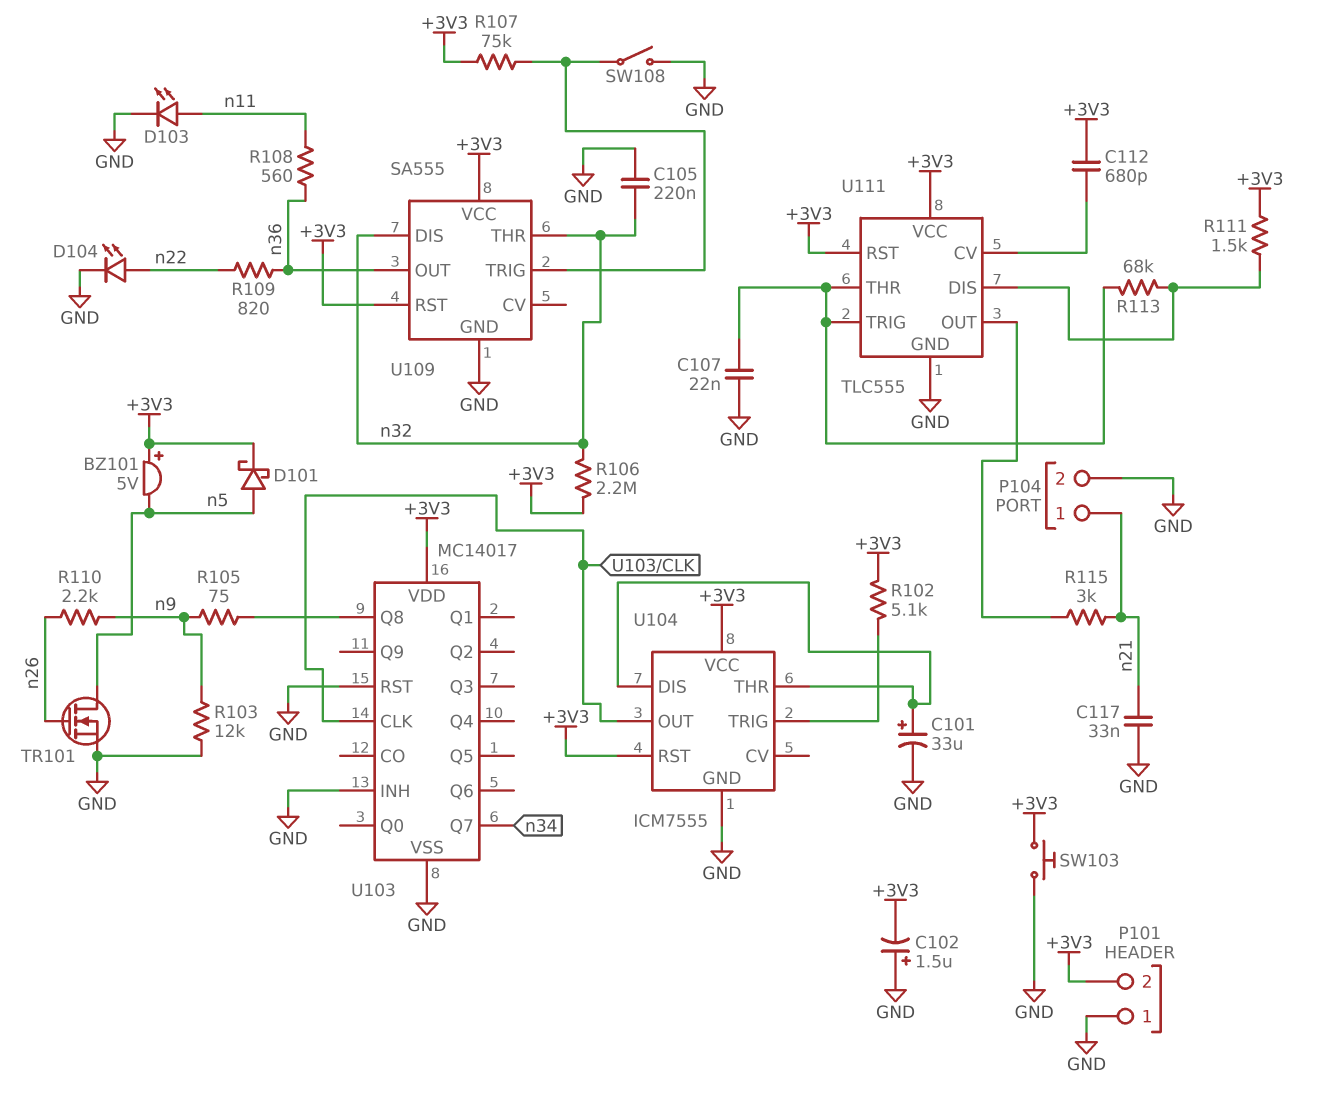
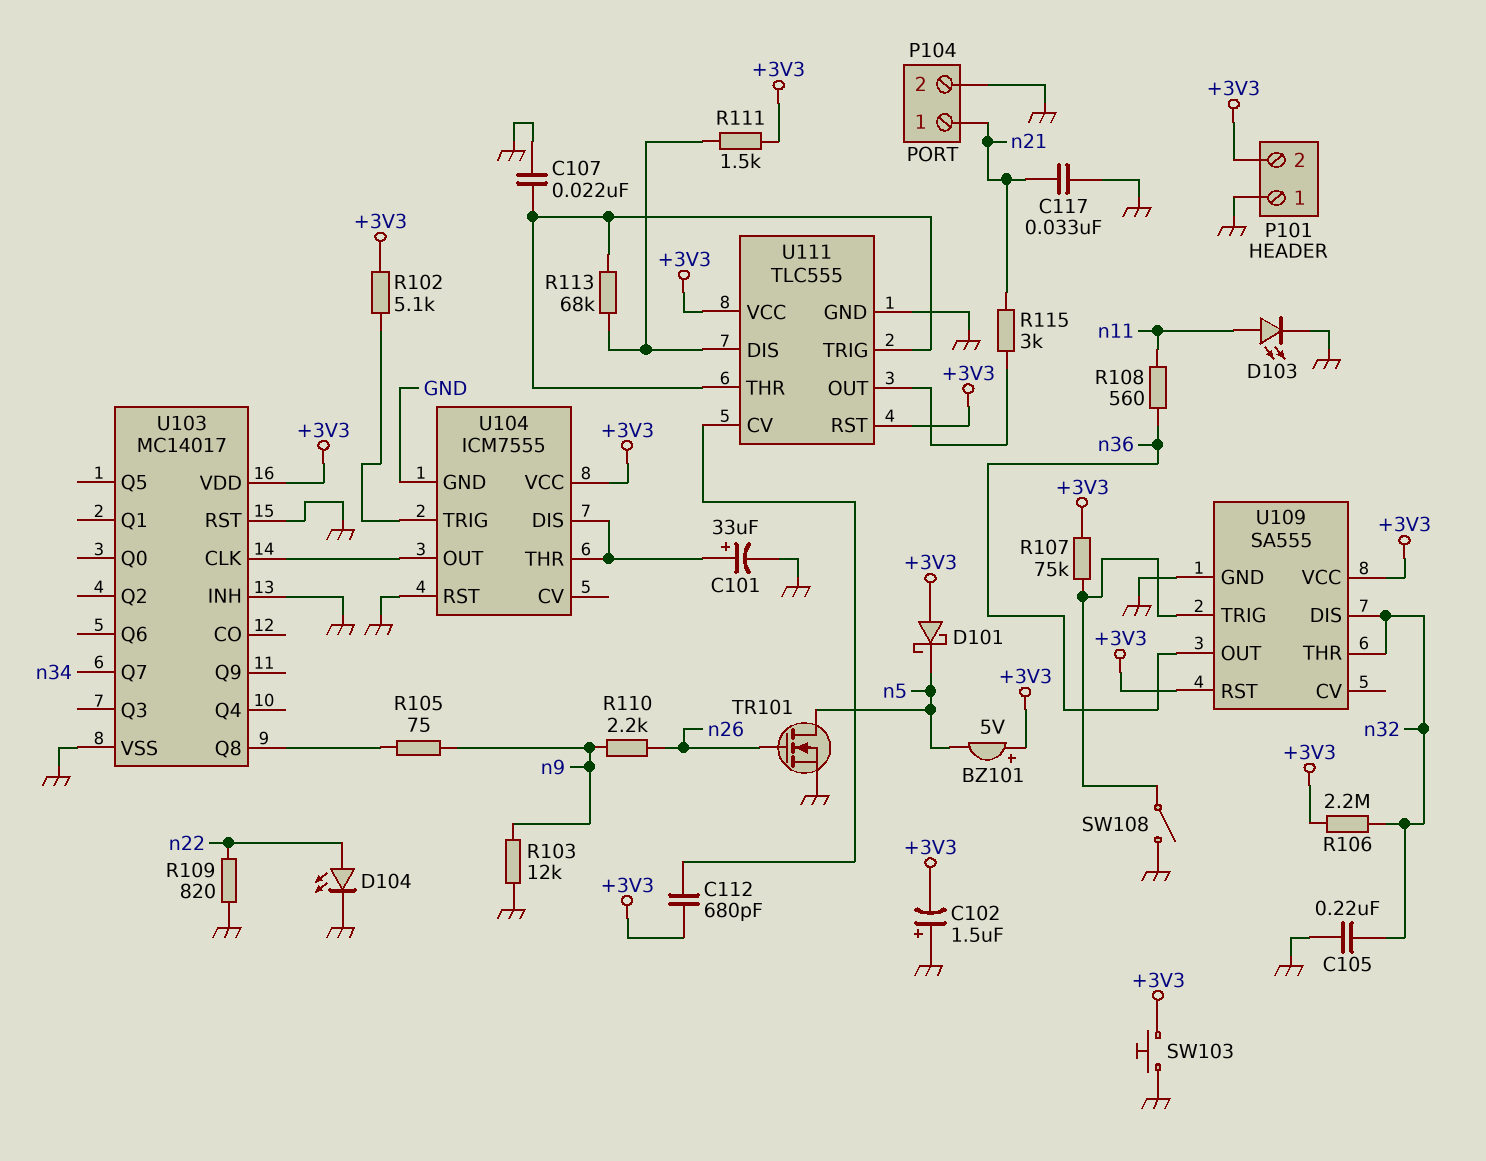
D101: schottky (A n5, K +3V3) -> schottky (A +3V3, K n5)
R109: 820 (n22, n36) -> 820 (GND, n22)
U104 pin RST: +3V3 -> GND

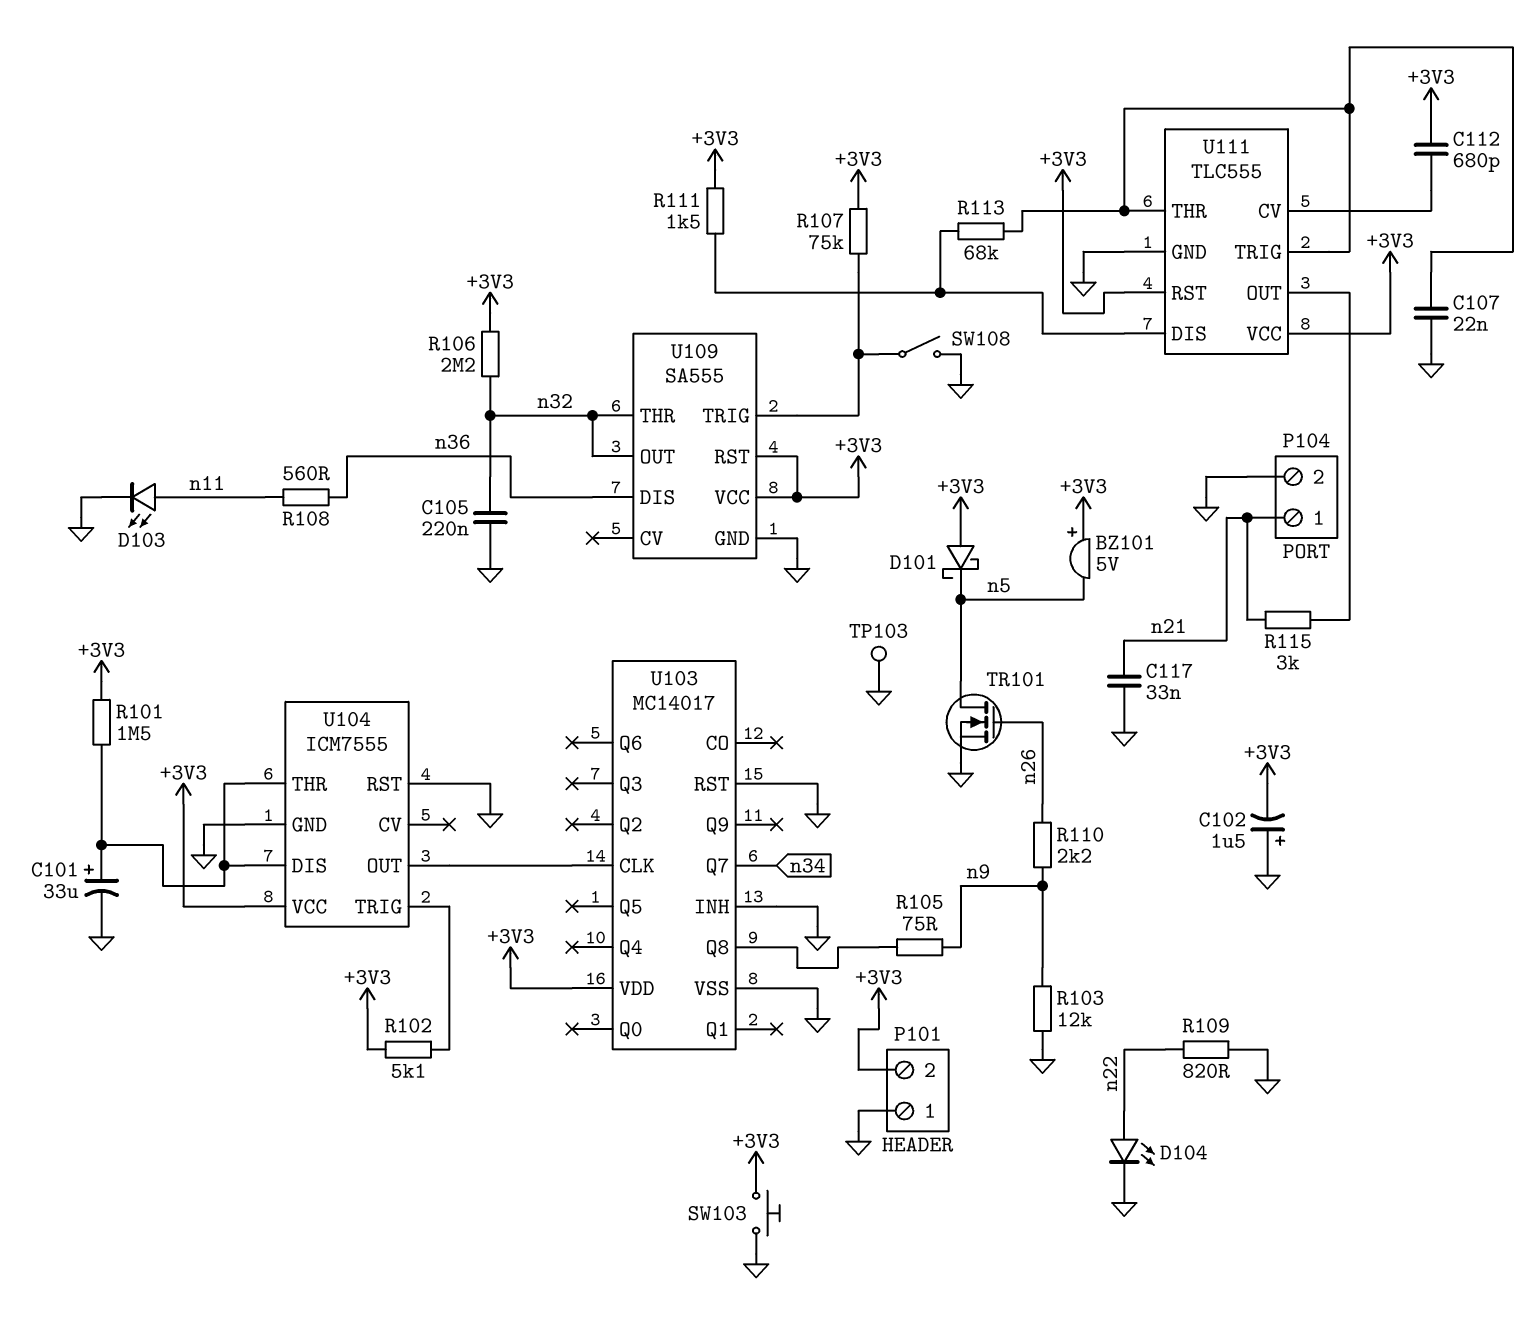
R101: none -> 1.5M (+3V3, U104/DIS)
TP103: none -> test point (GND)
U109 pin DIS: n32 -> n36
U109 pin OUT: n36 -> n32

